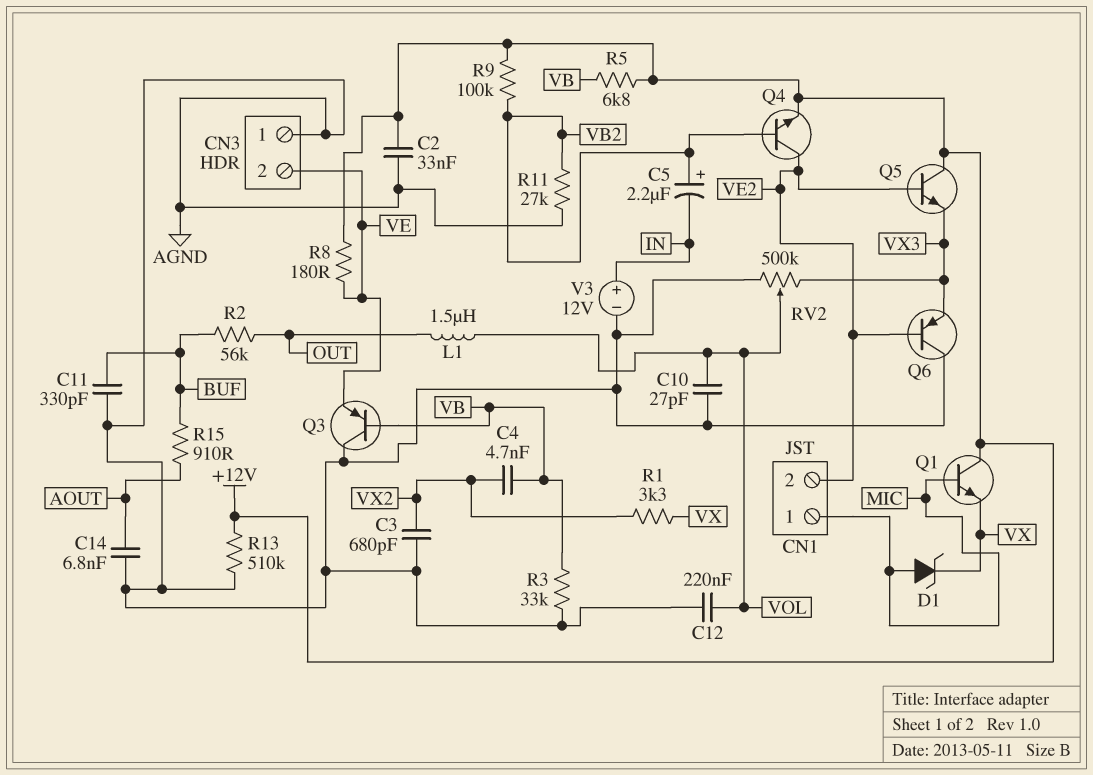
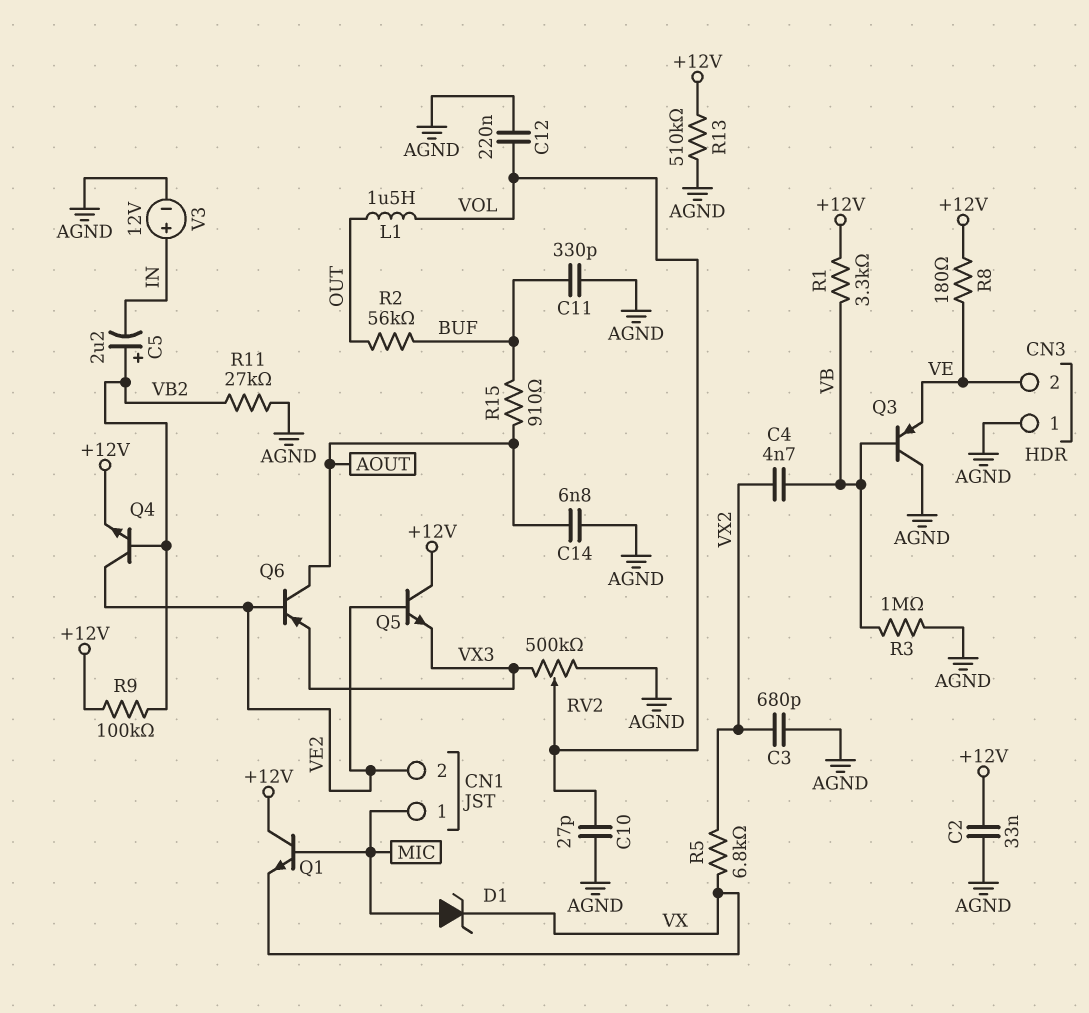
Q6: PNP (B VE2, C AGND, E VX3) -> PNP (B VE2, C AOUT, E VX3)
R1: 3.3k (VX, VX2) -> 3.3k (+12V, VB)
R3: 33k (AGND, VB) -> 1M (AGND, VB)
R5: 6.8k (+12V, VB) -> 6.8k (VX, VX2)

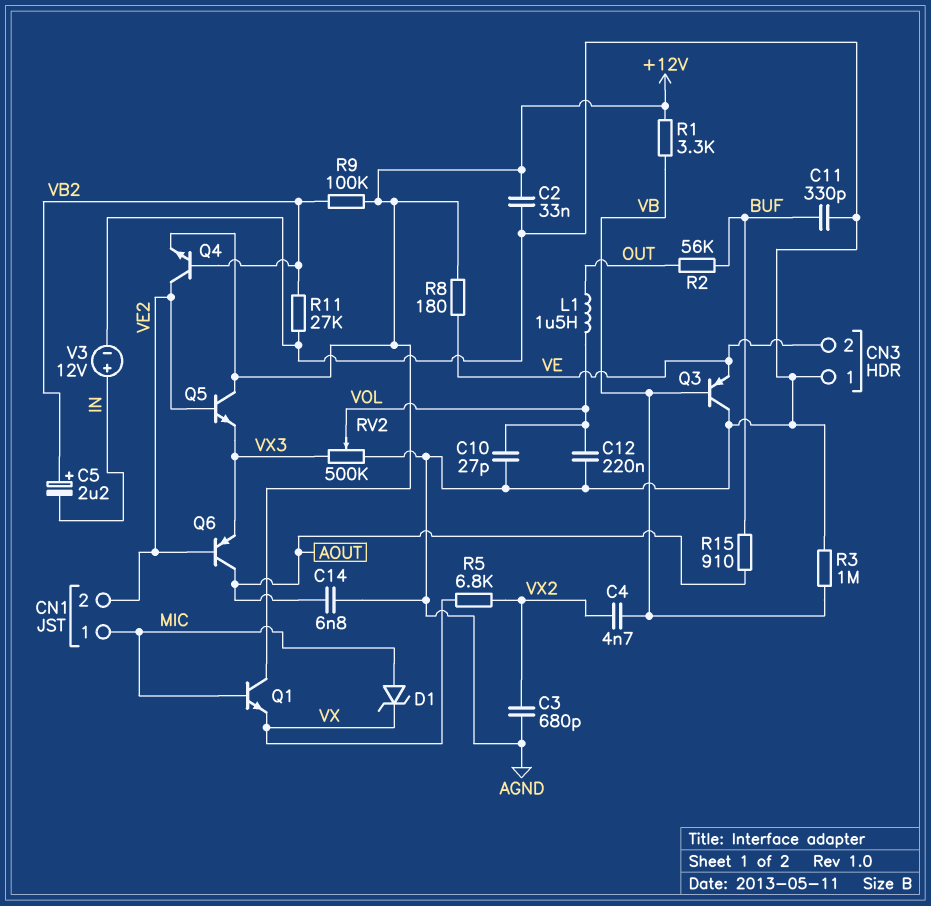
R13: 510k (+12V, AGND) -> none

